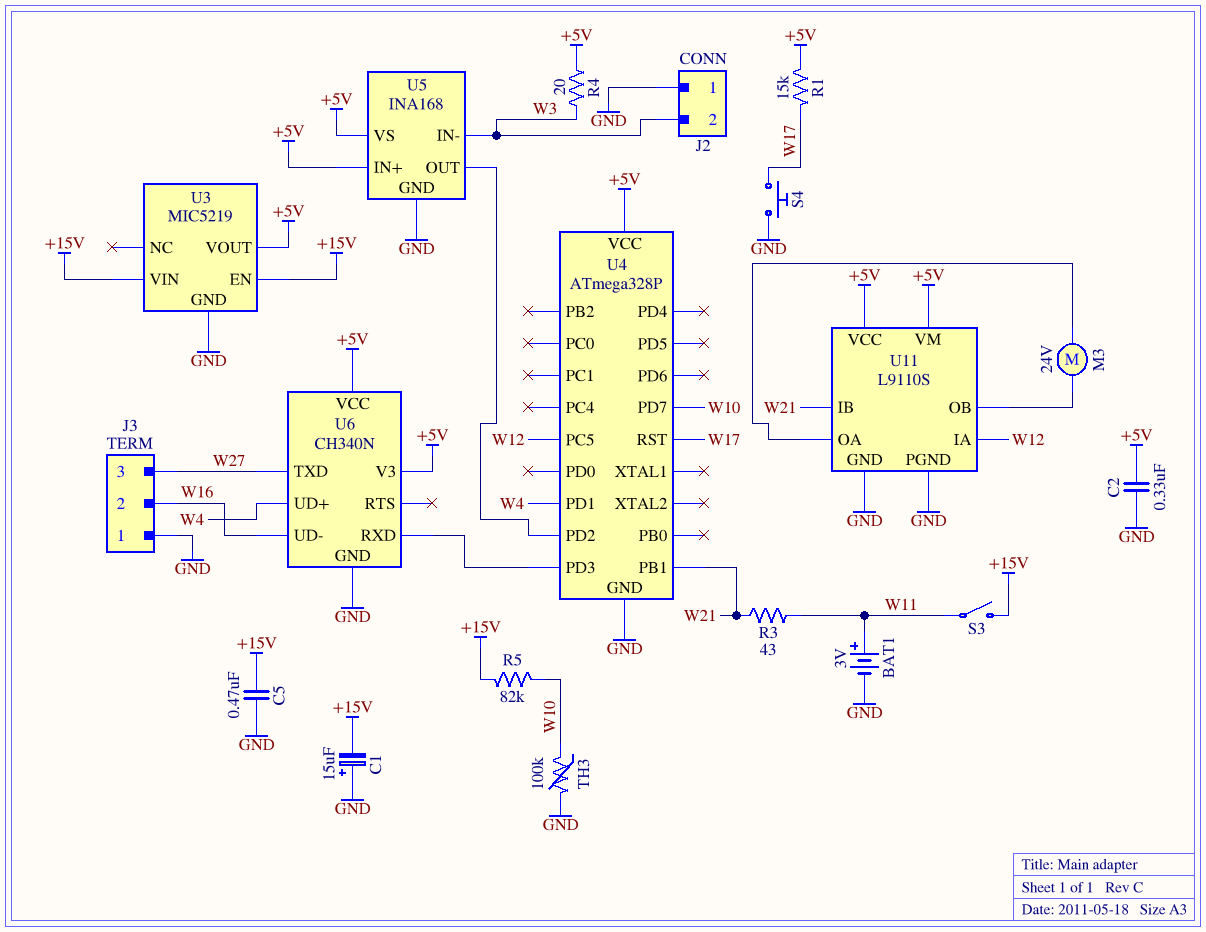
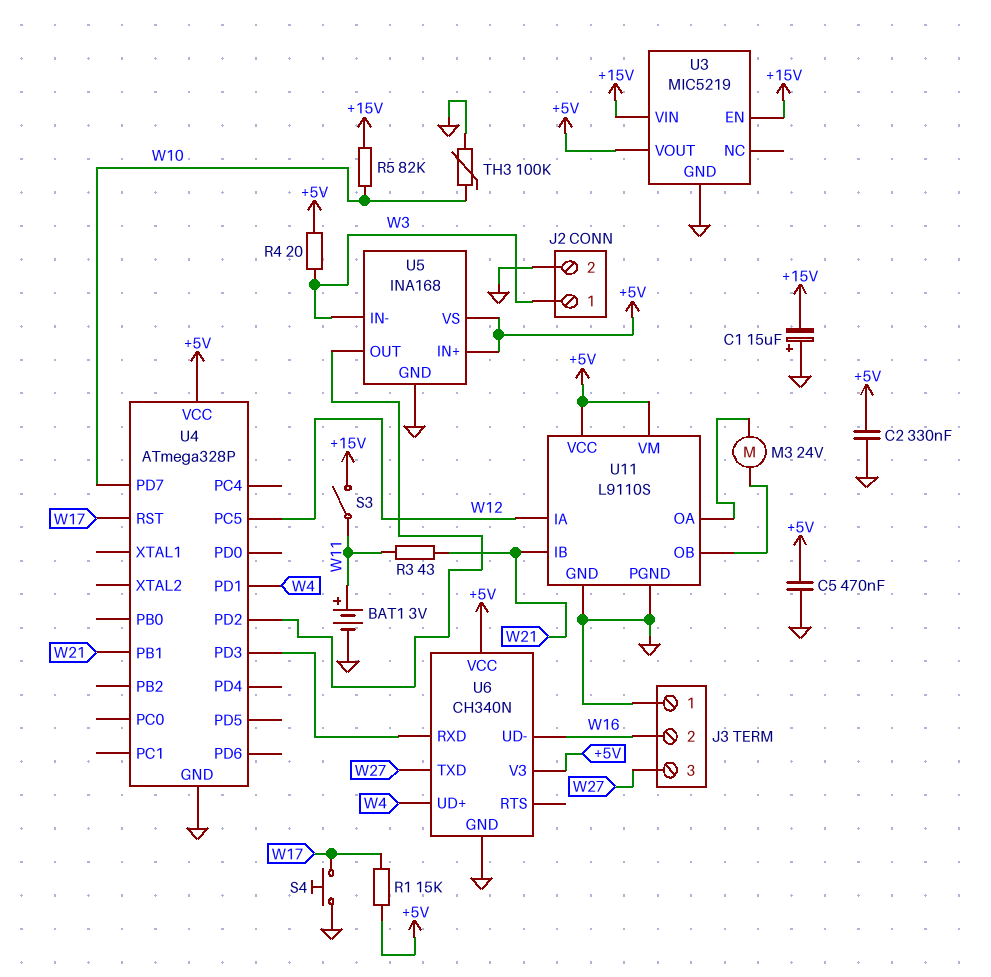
C5: 470nF (+15V, GND) -> 470nF (+5V, GND)
J2 pin 1: GND -> W3
J2 pin 2: W3 -> GND

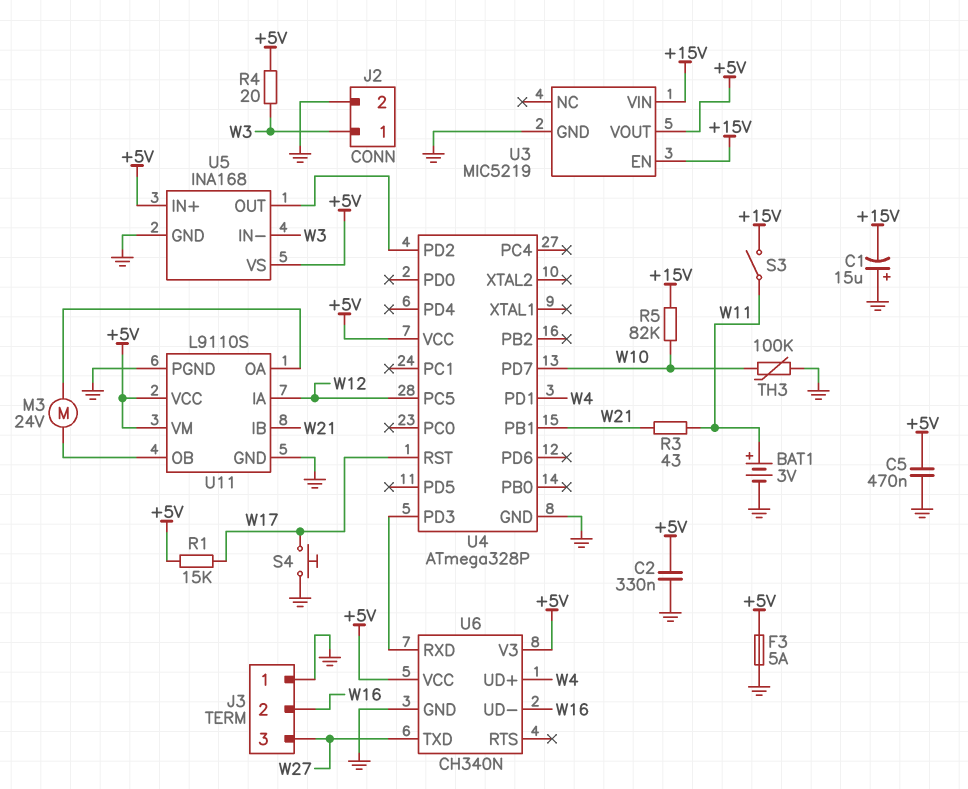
F3: none -> 5A (+5V, GND)

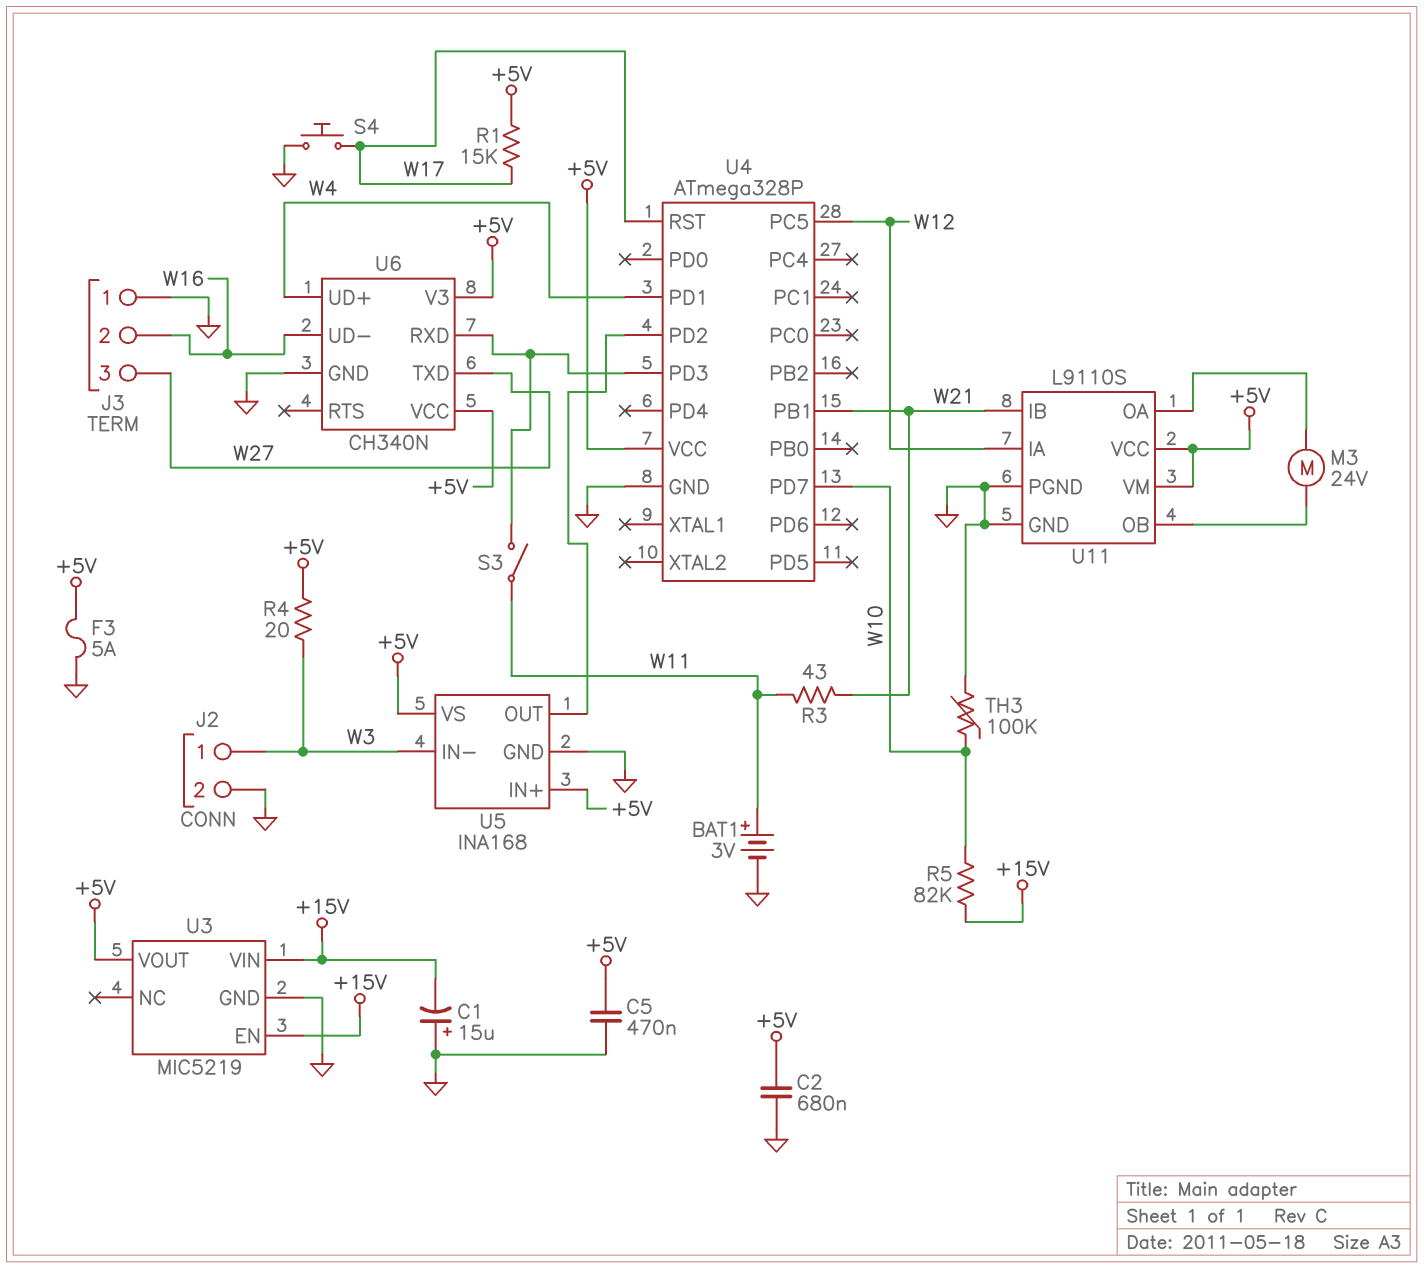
C2: 330nF (+5V, GND) -> 680nF (+5V, GND)
S3: switch (+15V, W11) -> switch (U4/PD3, W11)

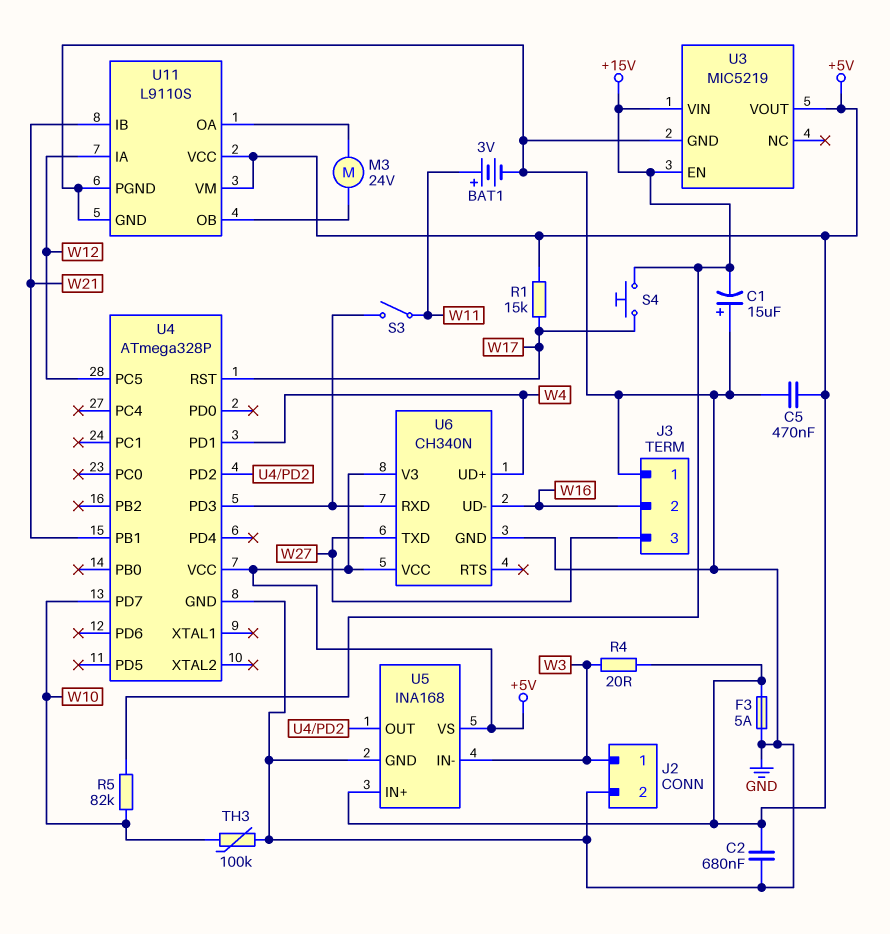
R3: 43 (W11, W21) -> none
S4: button (GND, W17) -> button (+15V, W17)

